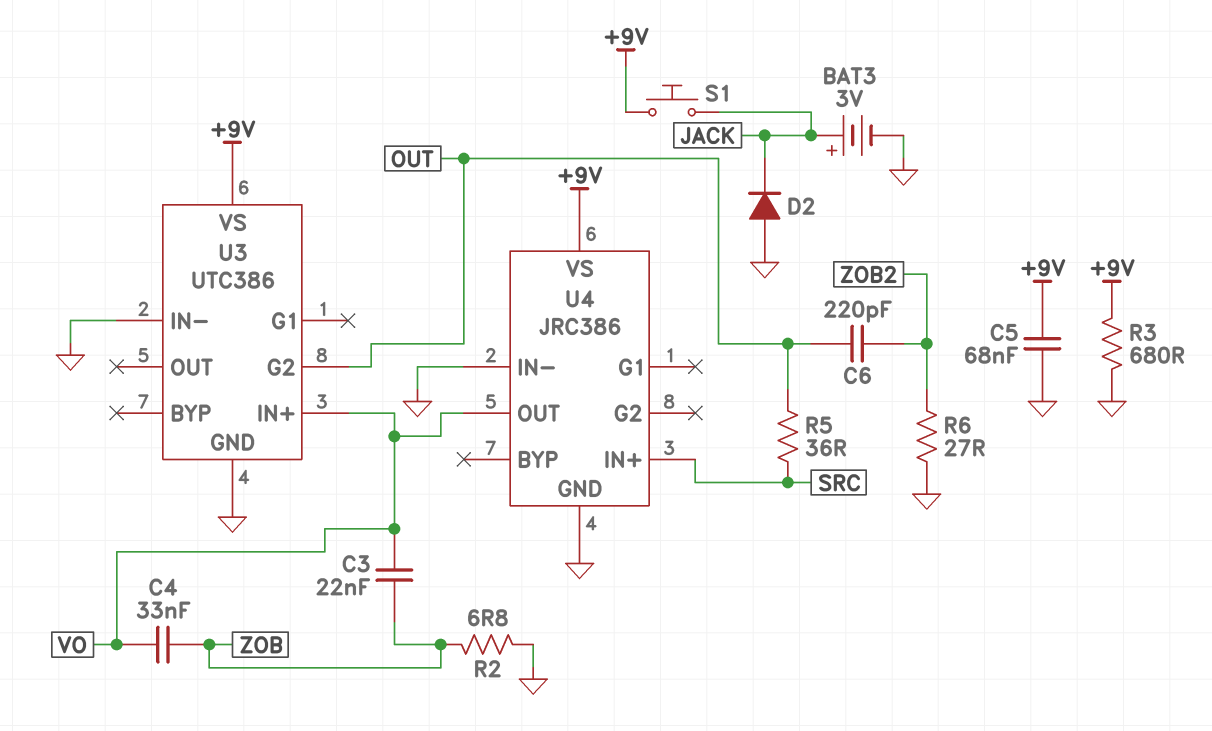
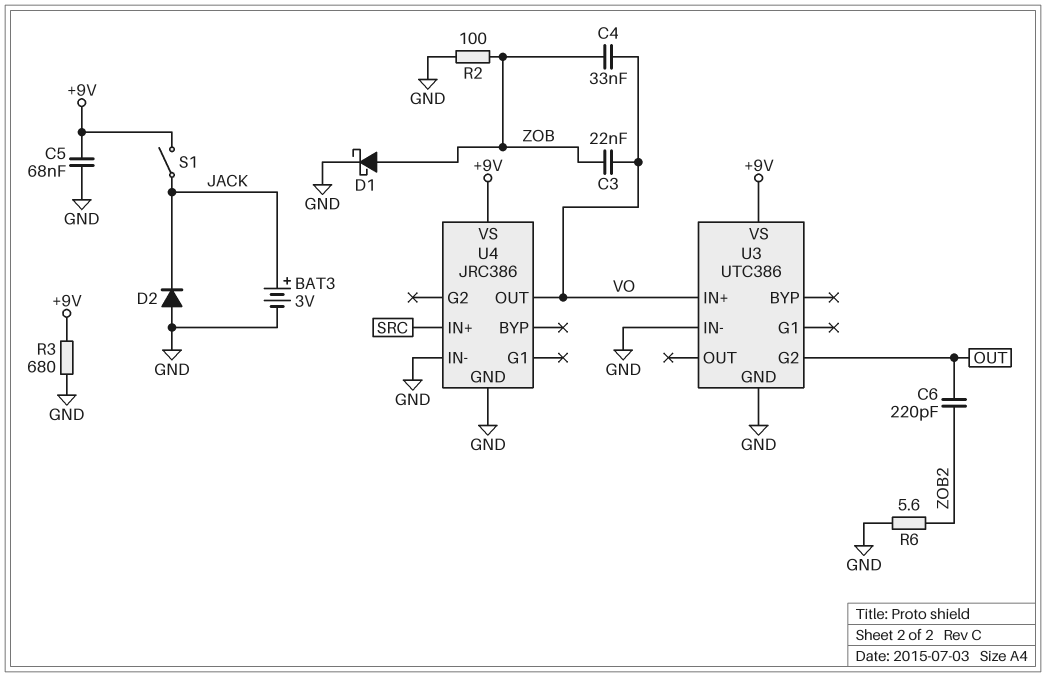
D1: none -> schottky (A ZOB, K GND)
R2: 6.8 (GND, ZOB) -> 100 (GND, ZOB)
R5: 36 (OUT, SRC) -> none
R6: 27 (GND, ZOB2) -> 5.6 (GND, ZOB2)
S1: button (+9V, JACK) -> switch (+9V, JACK)

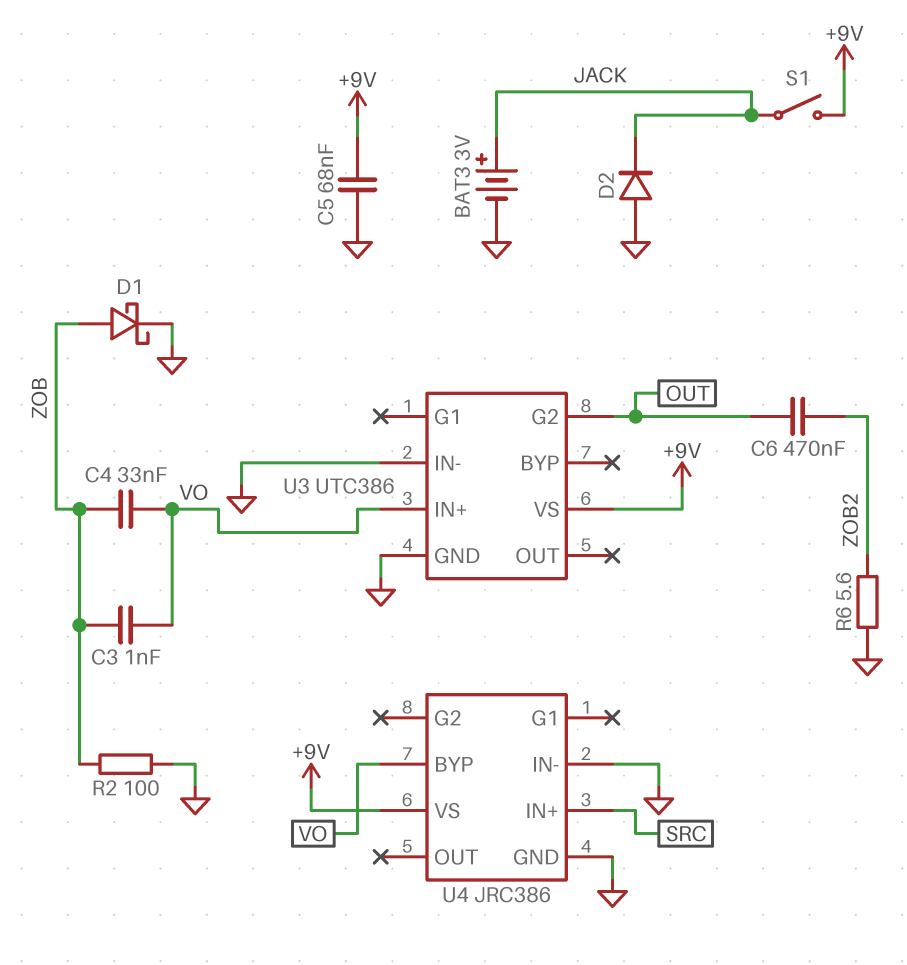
C3: 22nF (VO, ZOB) -> 1nF (VO, ZOB)
C6: 220pF (OUT, ZOB2) -> 470nF (OUT, ZOB2)
R3: 680 (+9V, GND) -> none
U4 pin BYP: none -> VO
U4 pin OUT: VO -> none

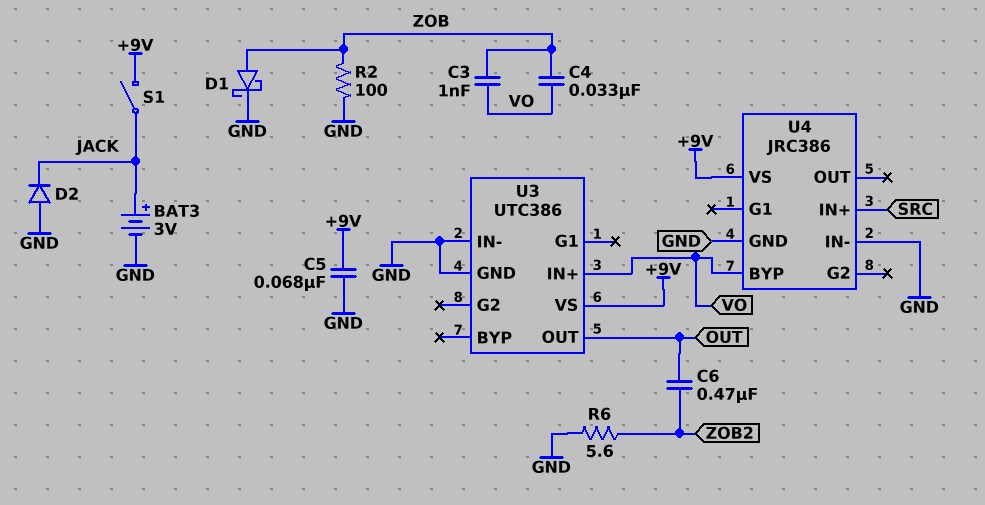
U3 pin G2: OUT -> none
U3 pin OUT: none -> OUT

